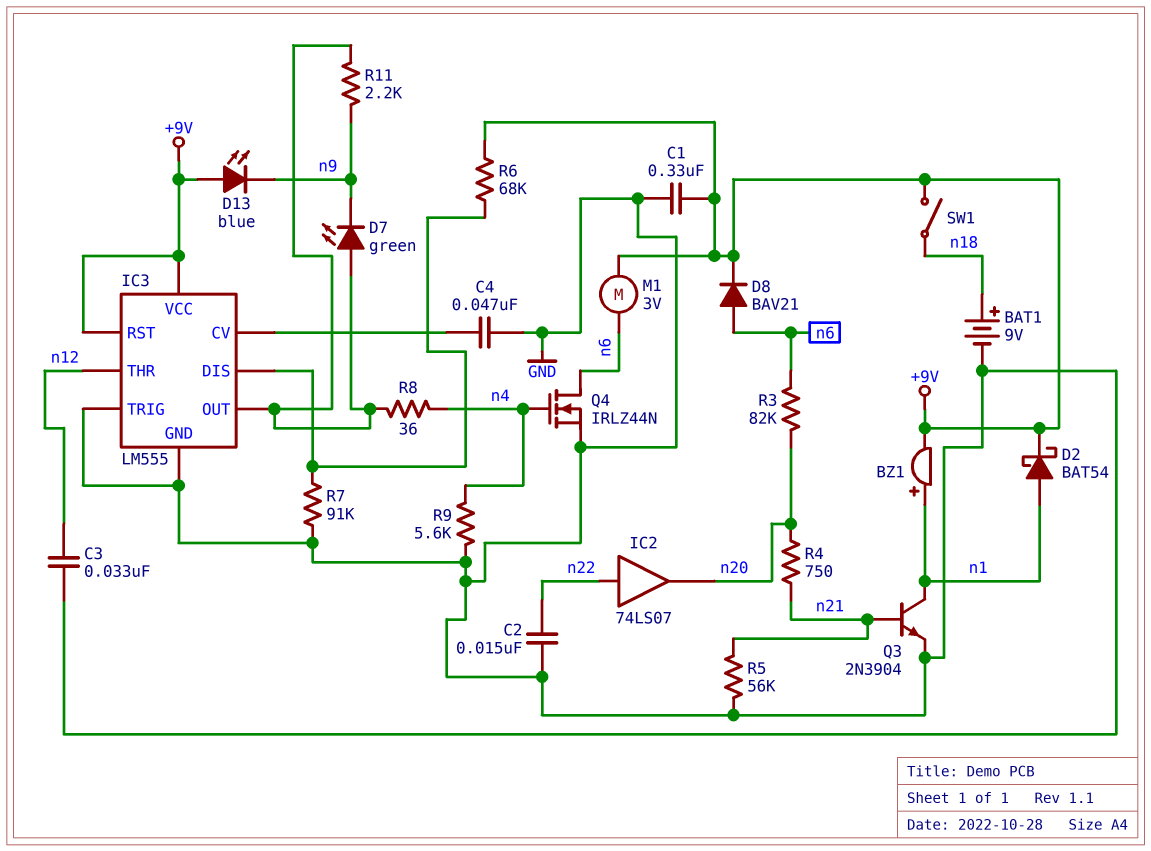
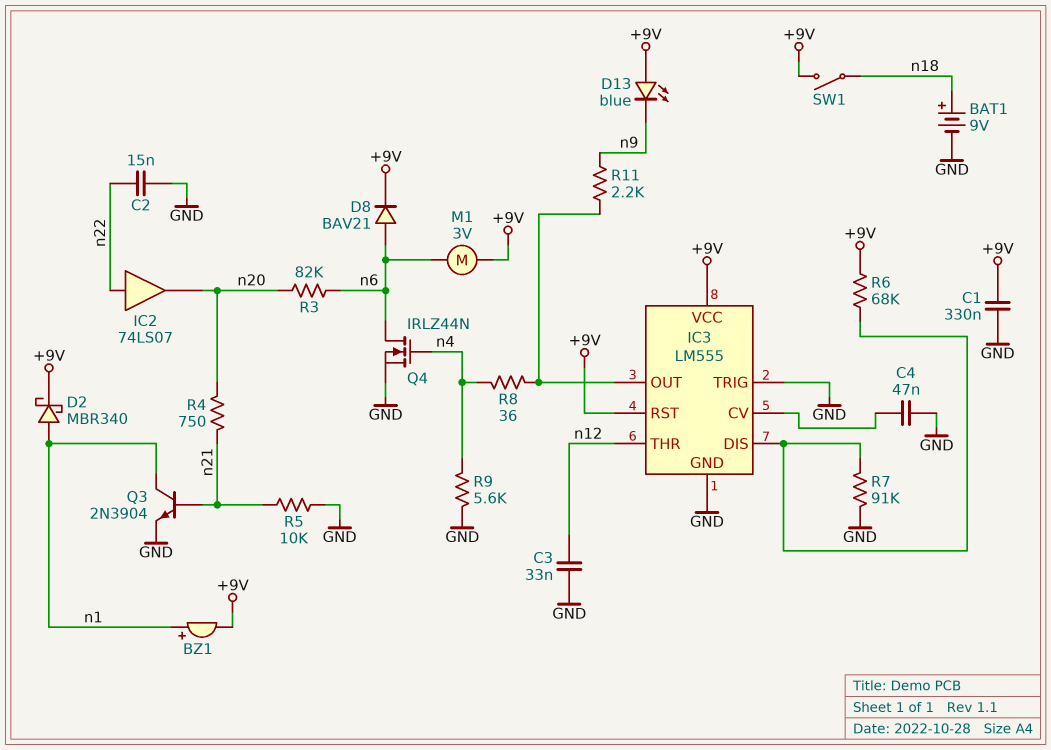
D2: schottky BAT54 (A n1, K +9V) -> schottky MBR340 (A n1, K +9V)
D7: LED green (A IC3/OUT, K n9) -> none
R5: 56k (GND, n21) -> 10k (GND, n21)

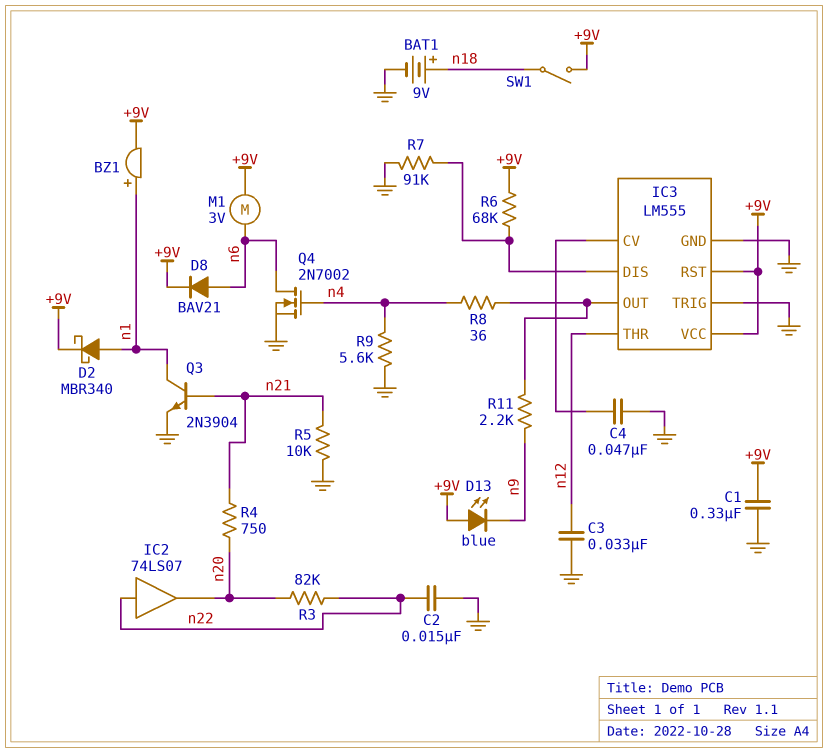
Q4: NMOS IRLZ44N (G n4, D n6, S GND) -> NMOS 2N7002 (G n4, D n6, S GND)
R3: 82k (n6, n20) -> 82k (n20, n22)

